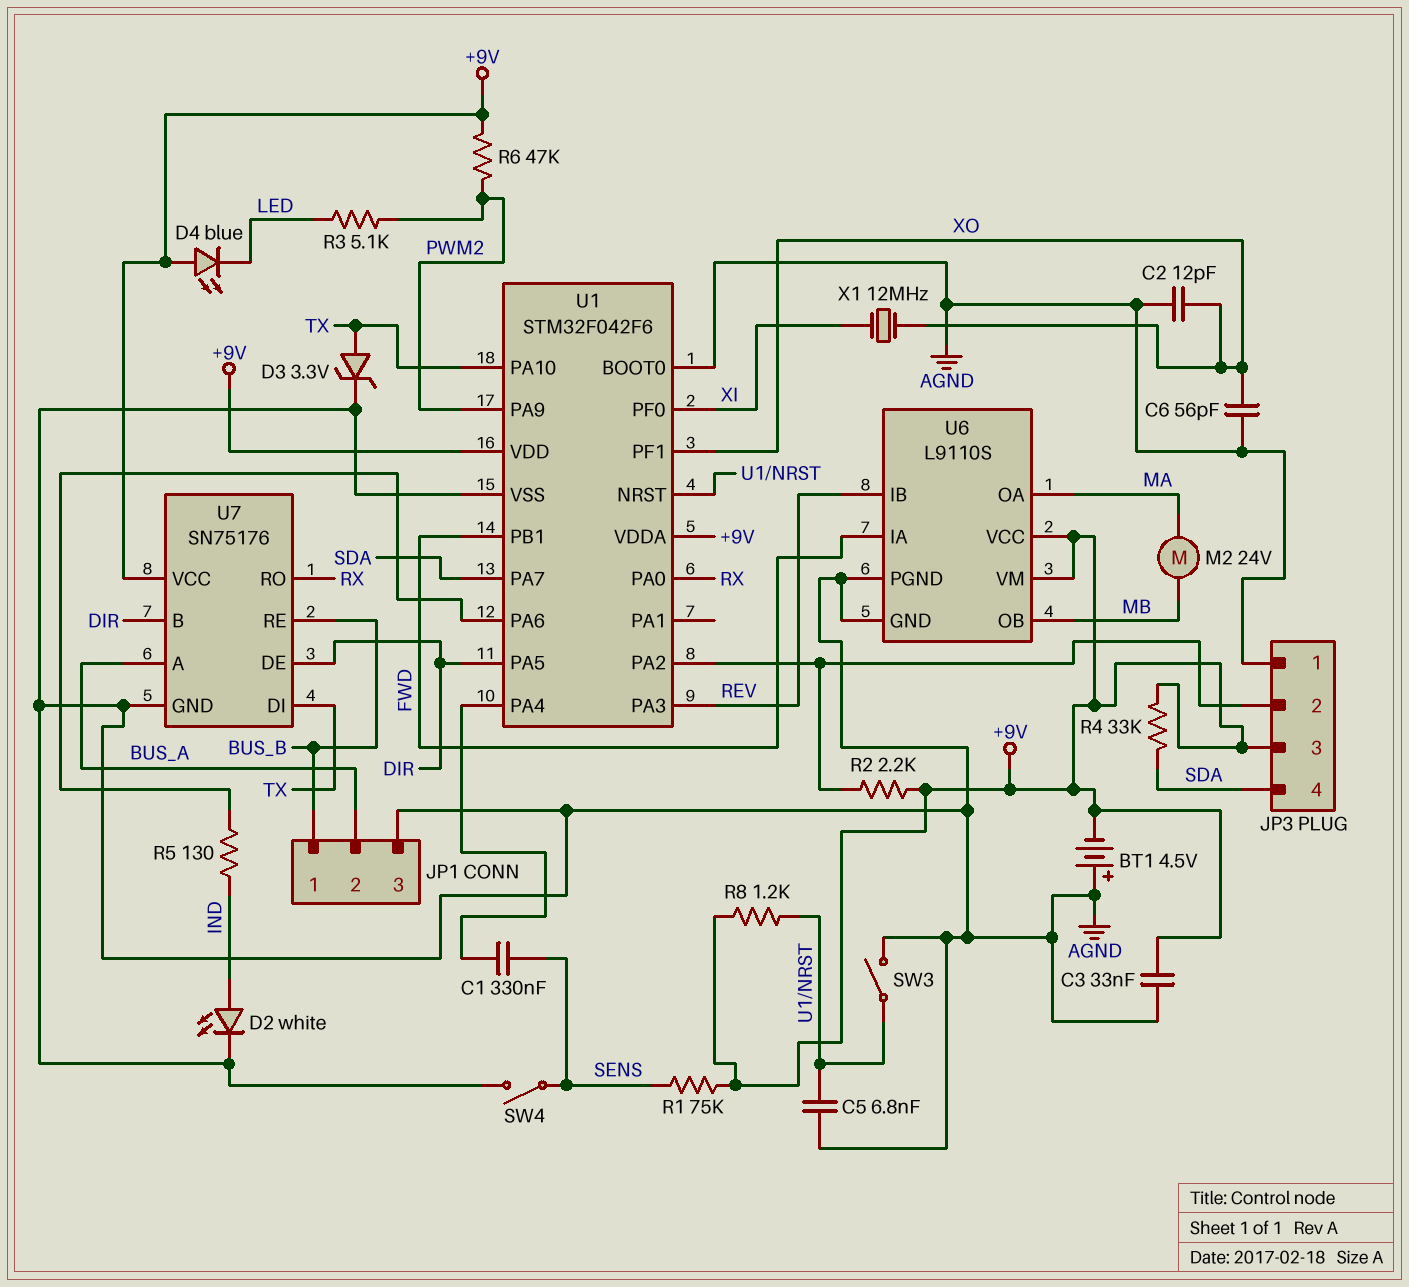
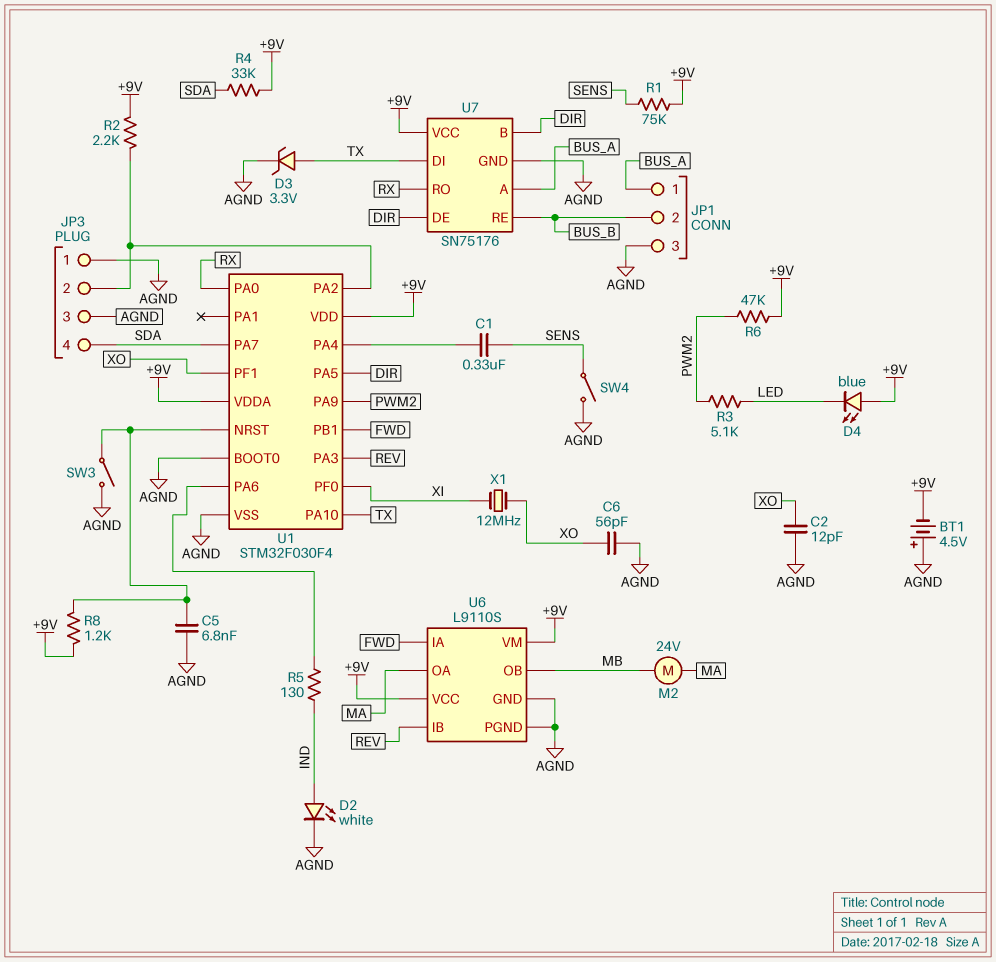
C3: 33nF (+9V, AGND) -> none
JP1 pin 1: BUS_B -> BUS_A
JP1 pin 2: BUS_A -> BUS_B
JP3 pin 3: +9V -> AGND
U1: STM32F042F6 -> STM32F030F4

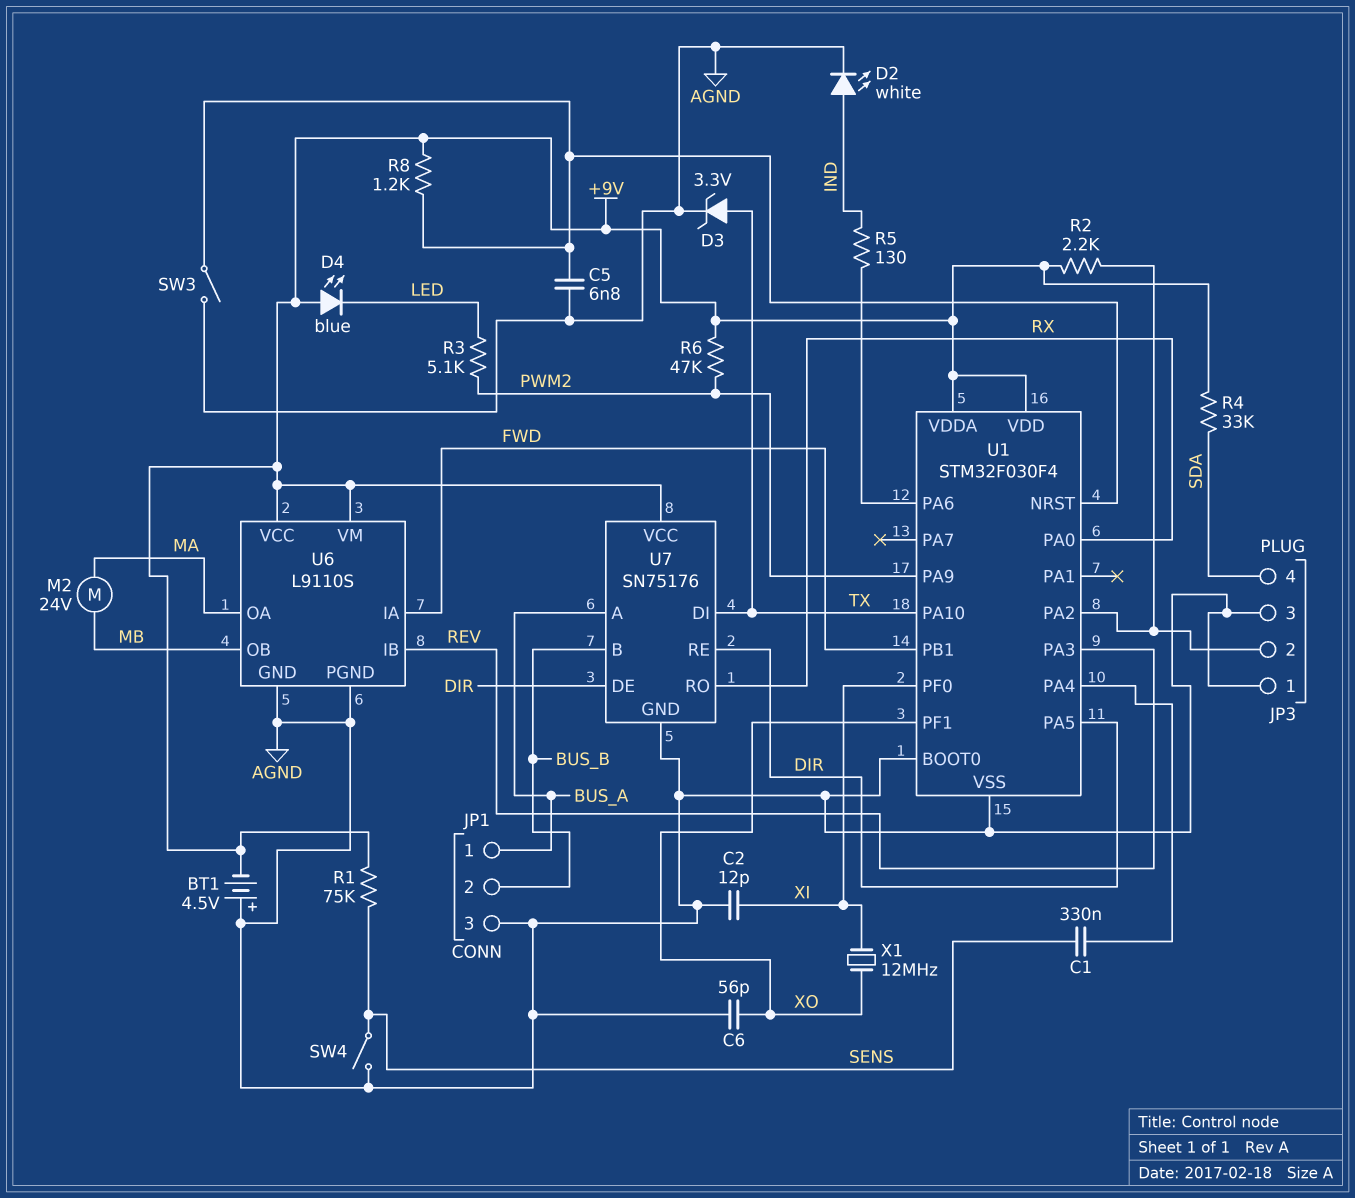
C2: 12pF (AGND, XO) -> 12pF (AGND, XI)
U1 pin PA7: SDA -> none
U7 pin B: DIR -> BUS_B
U7 pin RE: BUS_B -> DIR

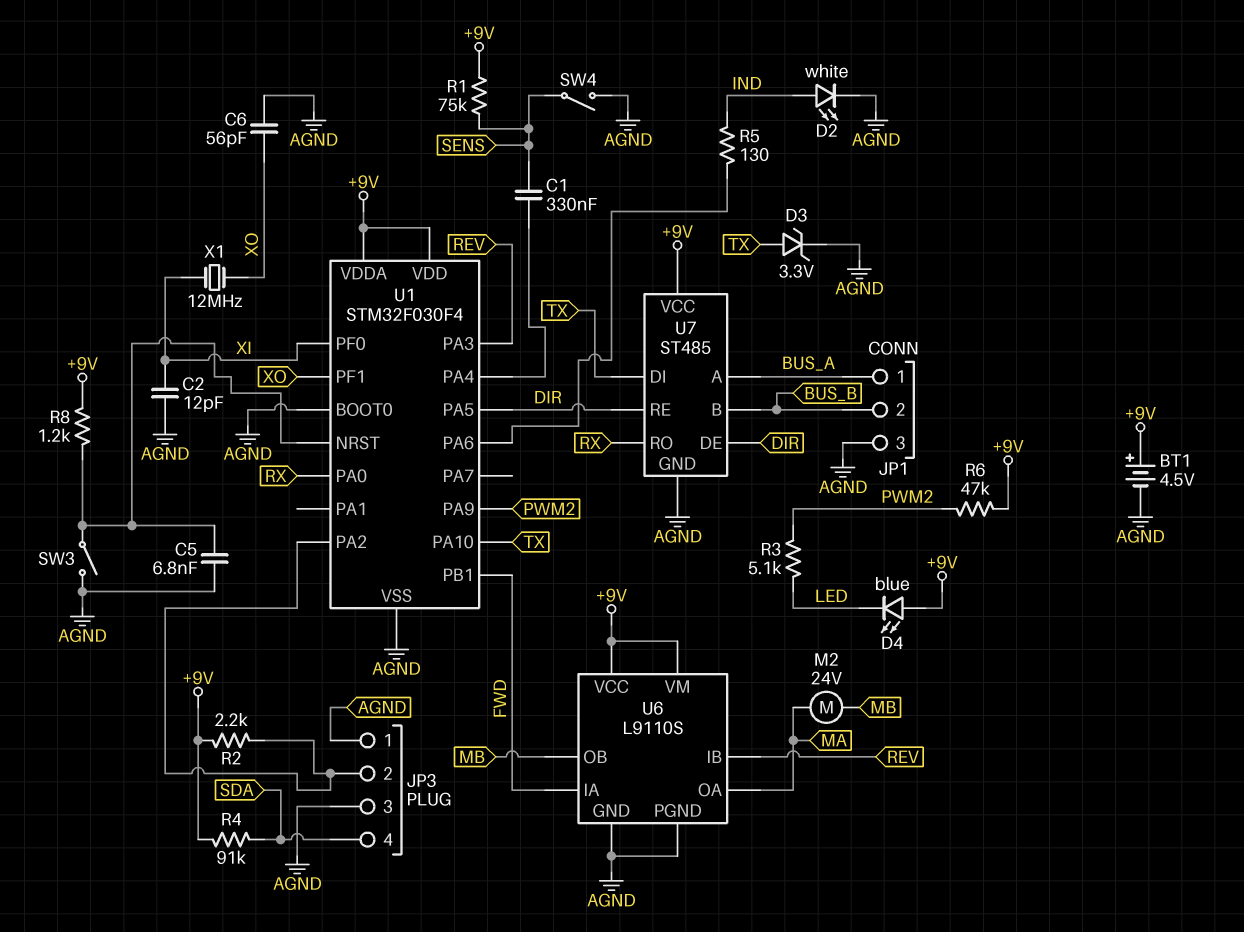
BT1: 4.5V (plus AGND, minus +9V) -> 4.5V (plus +9V, minus AGND)
R4: 33k (+9V, SDA) -> 91k (+9V, SDA)
U7: SN75176 -> ST485

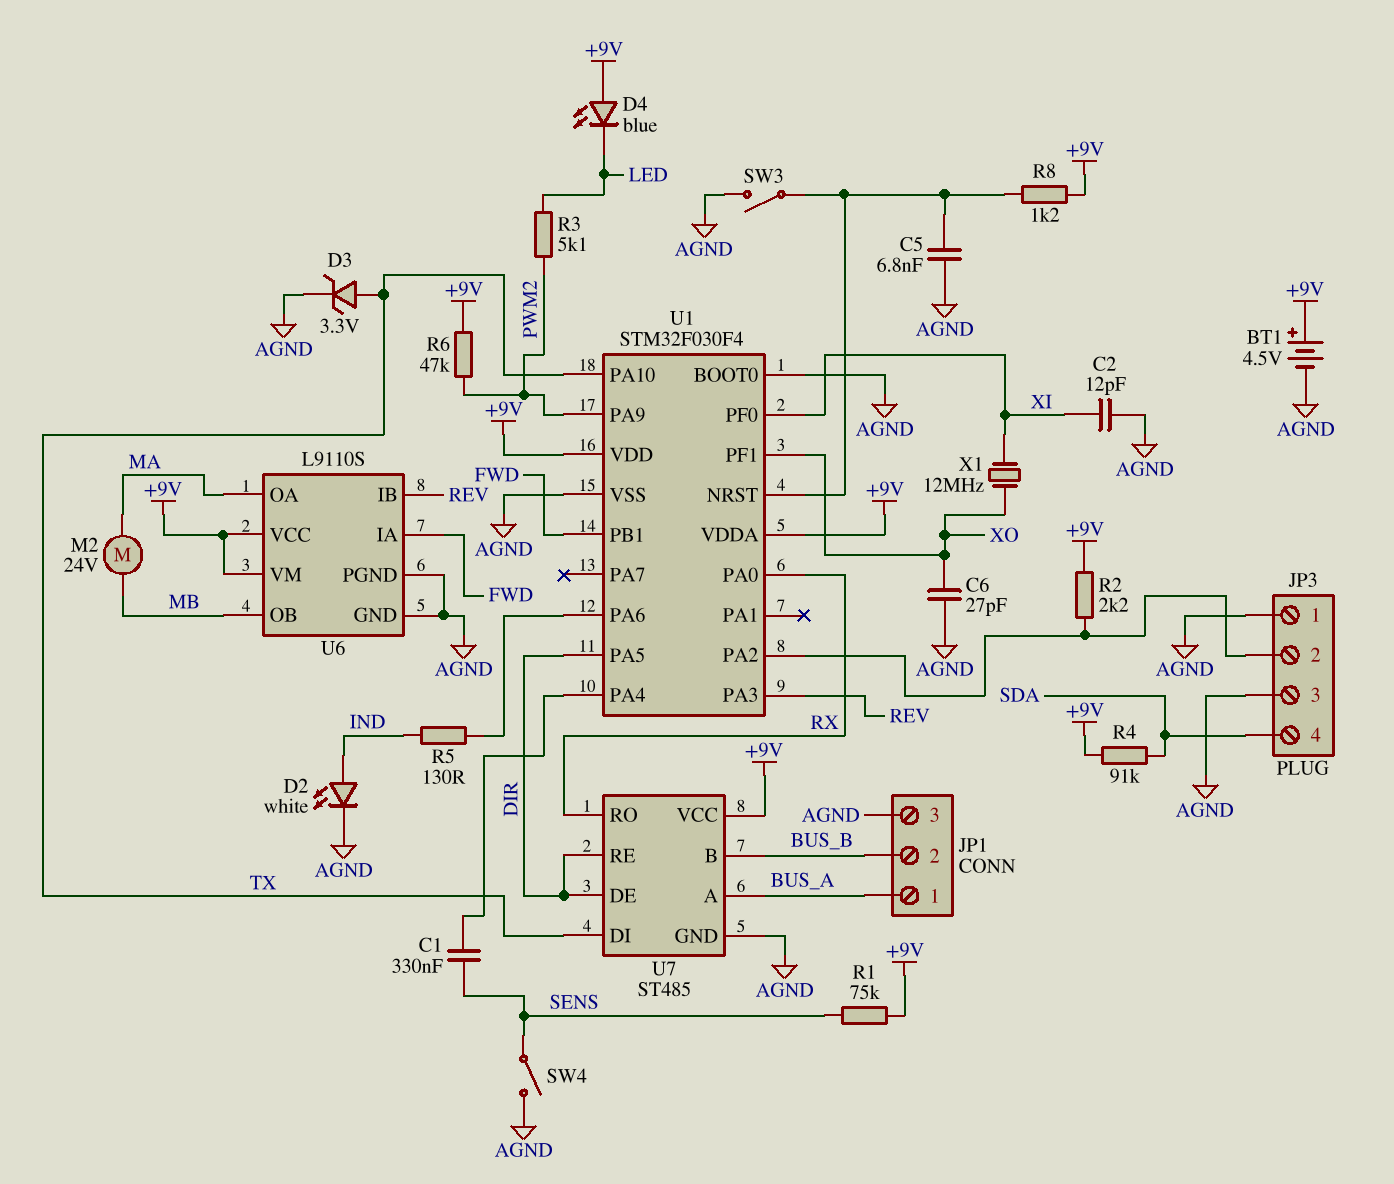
C6: 56pF (AGND, XO) -> 27pF (AGND, XO)

